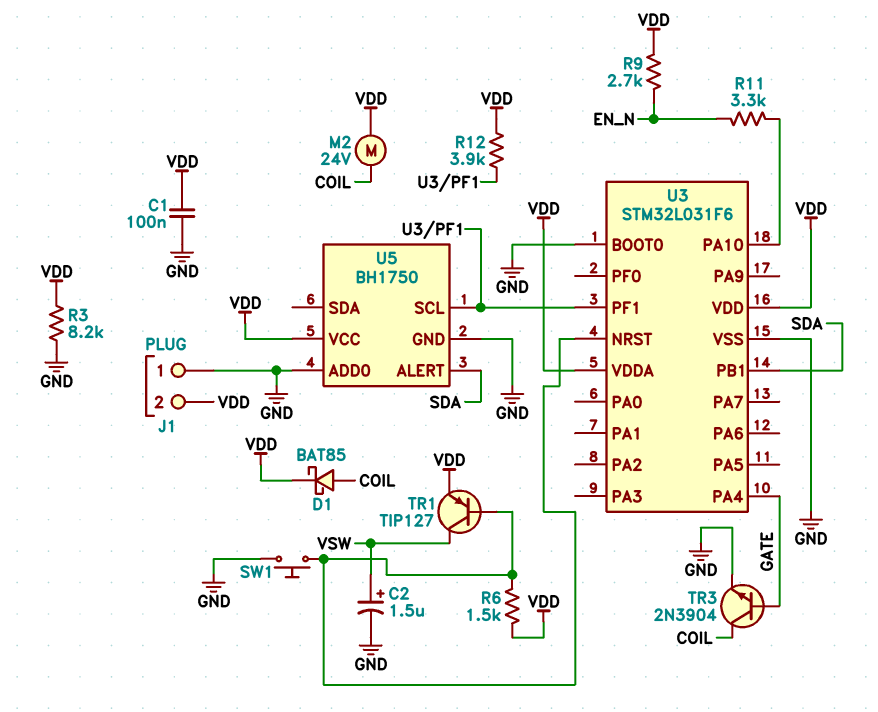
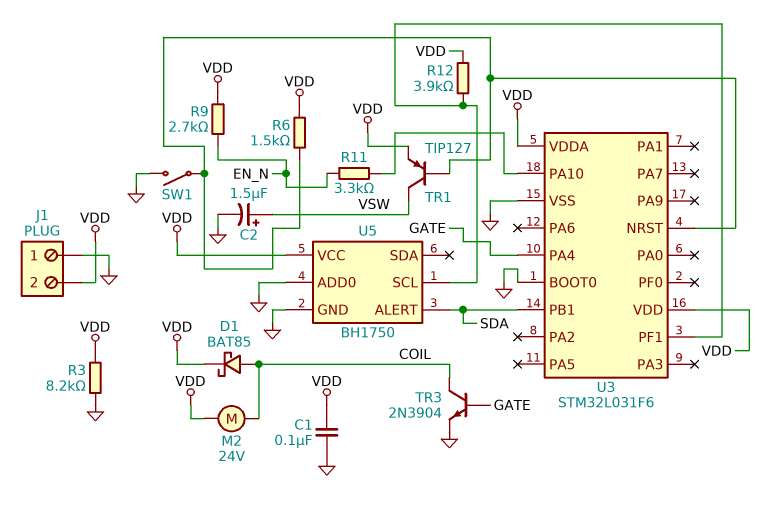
SW1: button (GND, U3/NRST) -> switch (GND, U3/NRST)

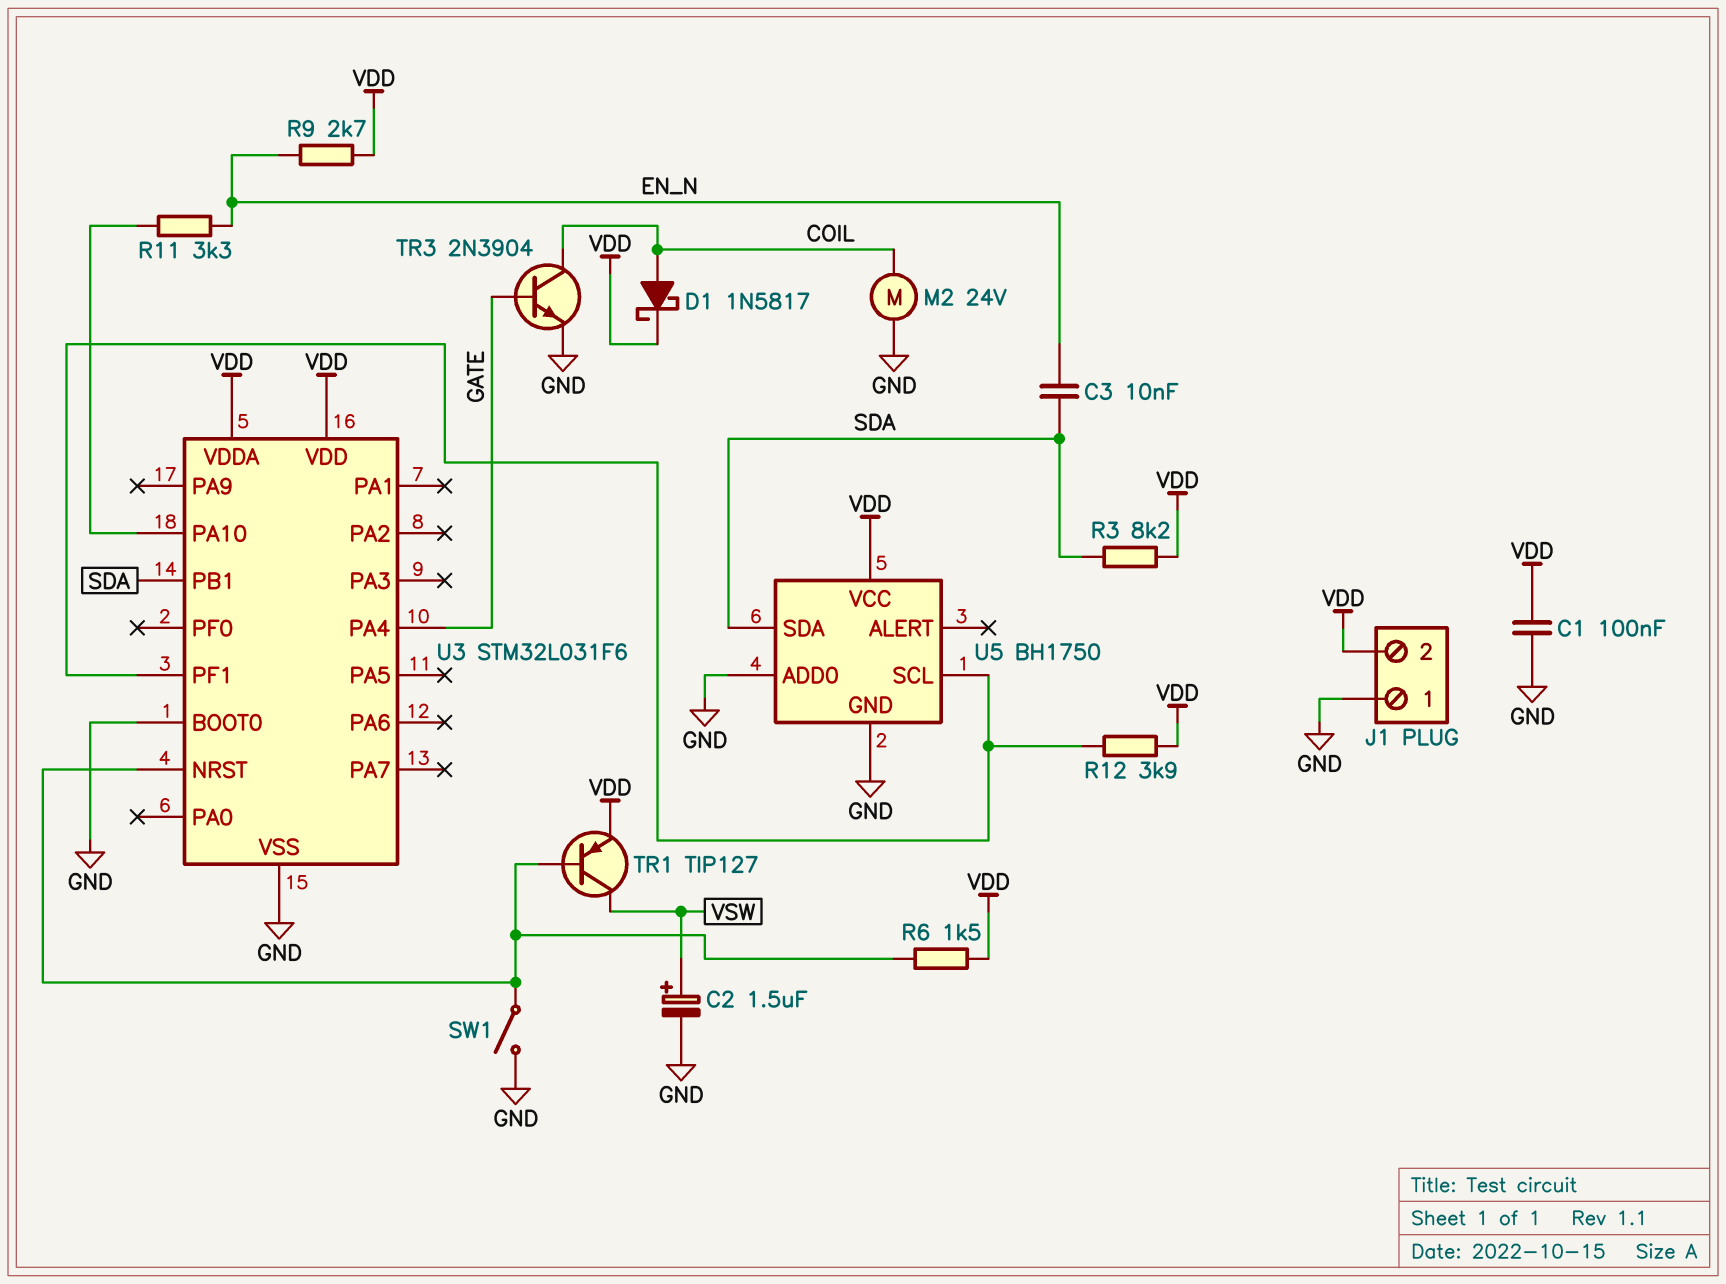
C3: none -> 10nF (EN_N, SDA)
D1: schottky BAT85 (A COIL, K VDD) -> schottky 1N5817 (A COIL, K VDD)
M2: motor 24V (COIL, VDD) -> motor 24V (COIL, GND)
R3: 8.2k (GND, VDD) -> 8.2k (SDA, VDD)
U5 pin ALERT: SDA -> none
U5 pin SDA: none -> SDA

